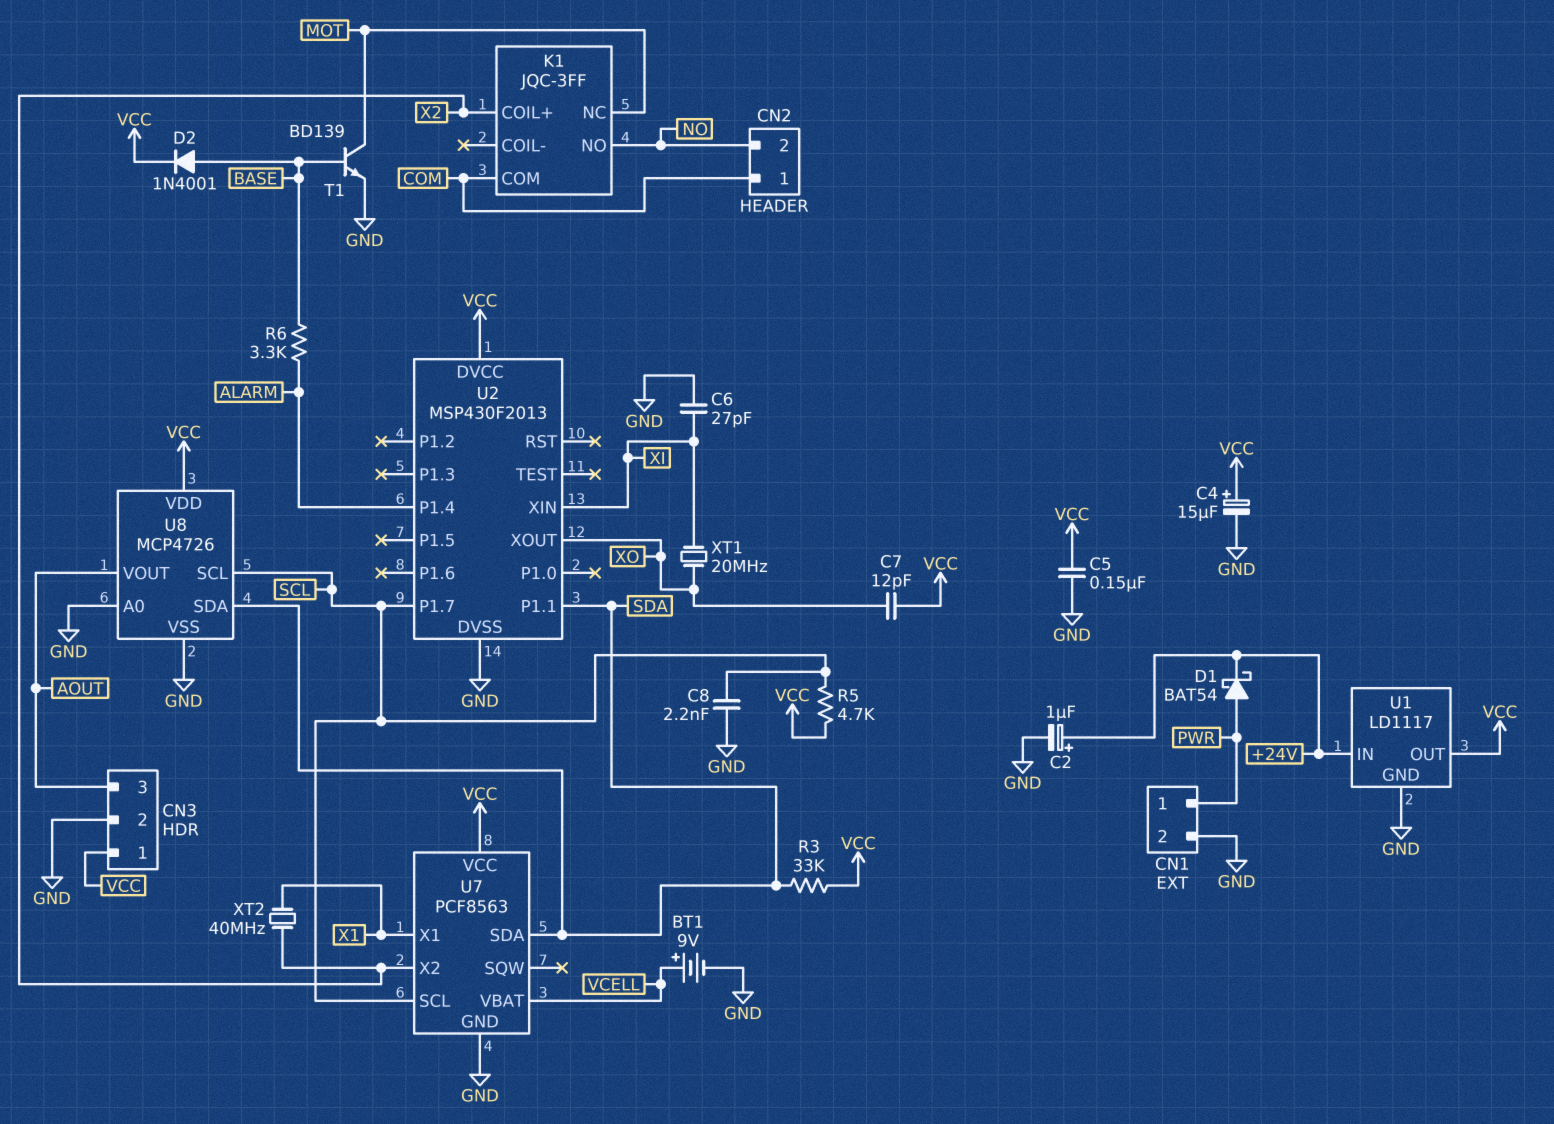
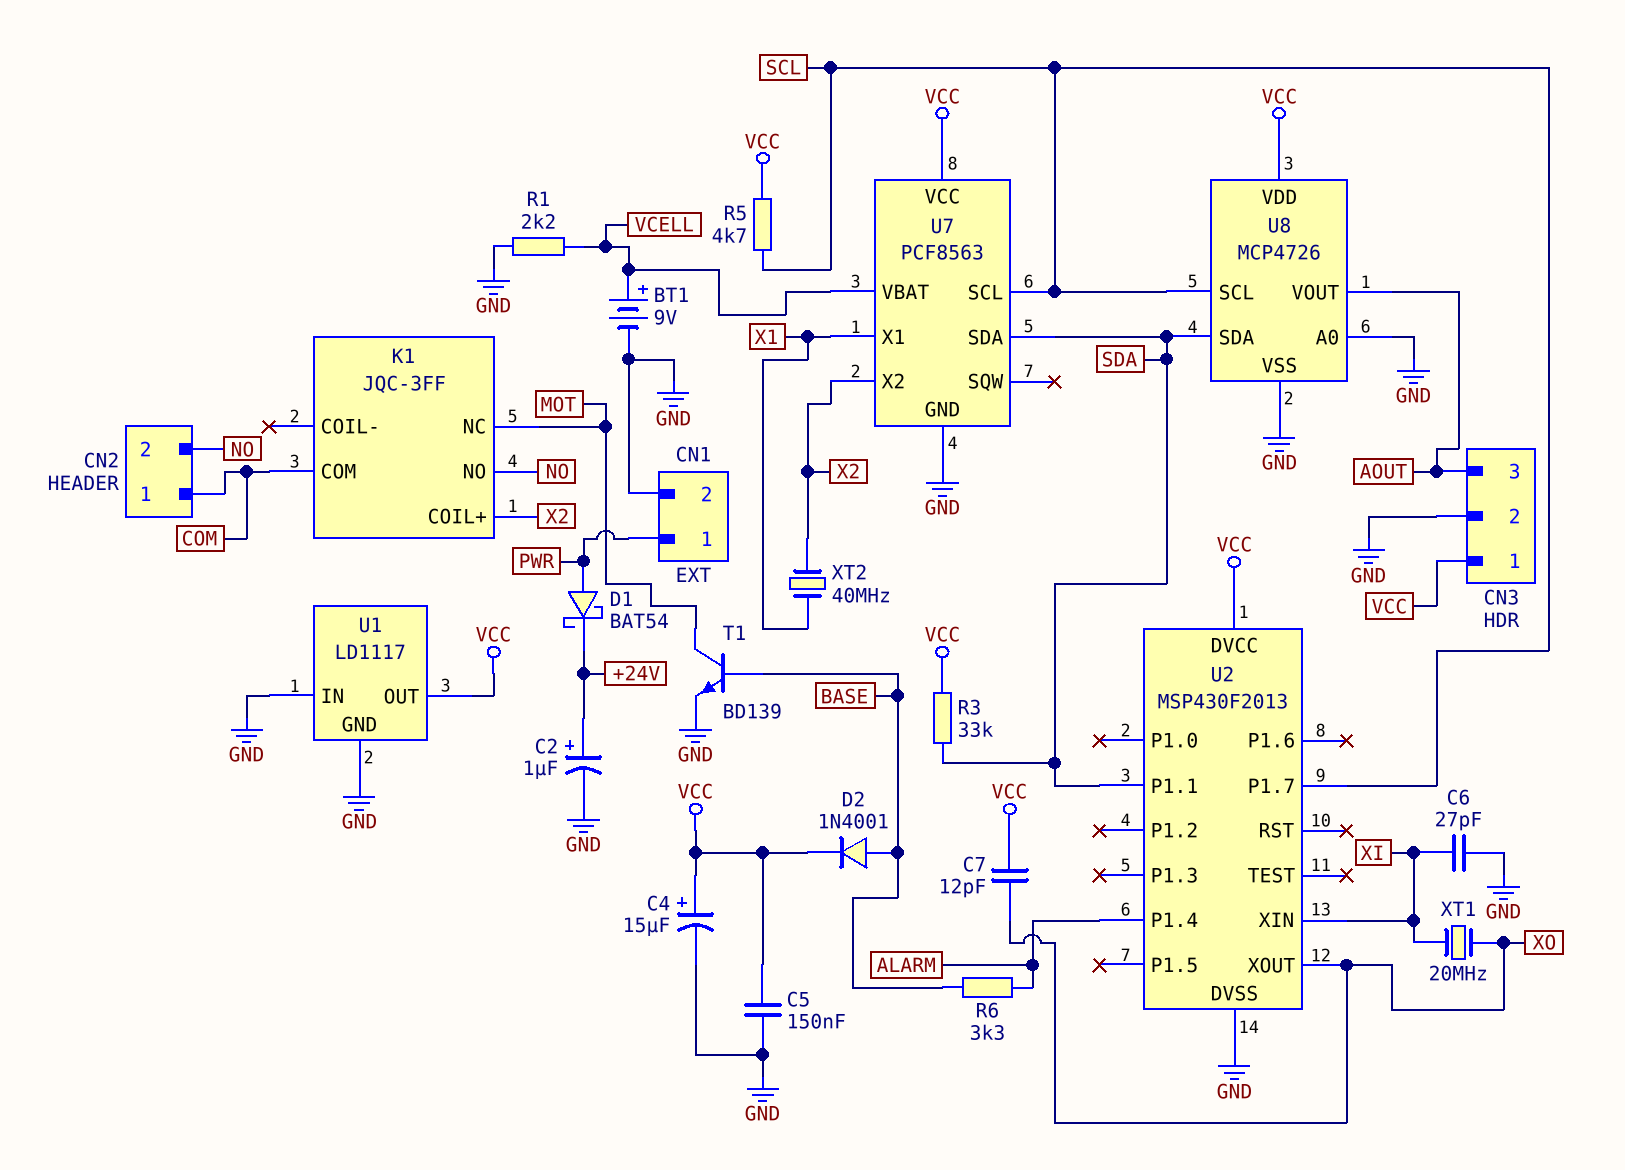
C8: 2.2nF (GND, SCL) -> none
R1: none -> 2.2k (GND, VCELL)
U1 pin IN: +24V -> GND

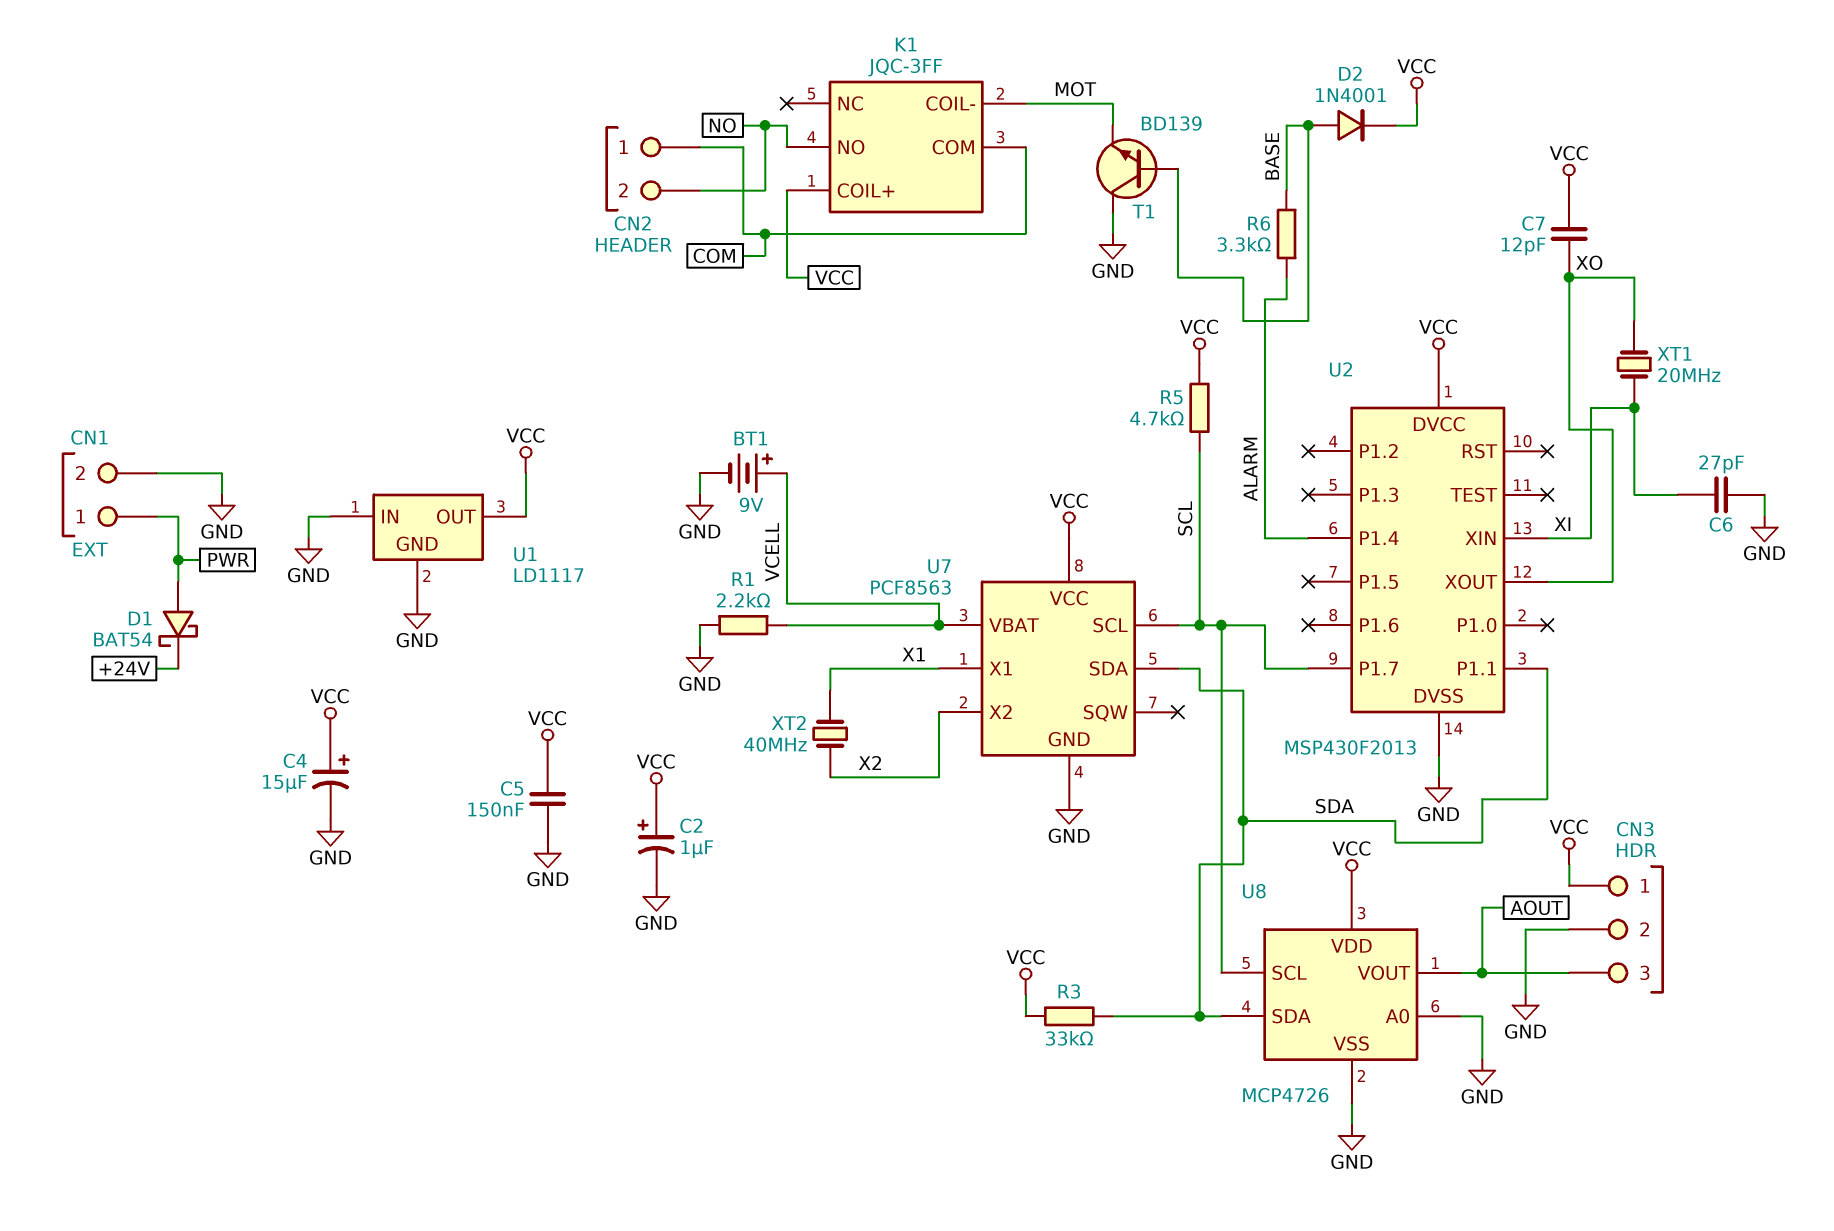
C2: 1uF (plus +24V, minus GND) -> 1uF (plus VCC, minus GND)
K1 pin COIL+: X2 -> VCC
K1 pin COIL-: none -> MOT
K1 pin NC: MOT -> none
T1: NPN BD139 (B BASE, C MOT, E GND) -> NPN BD139 (B BASE, C GND, E MOT)

